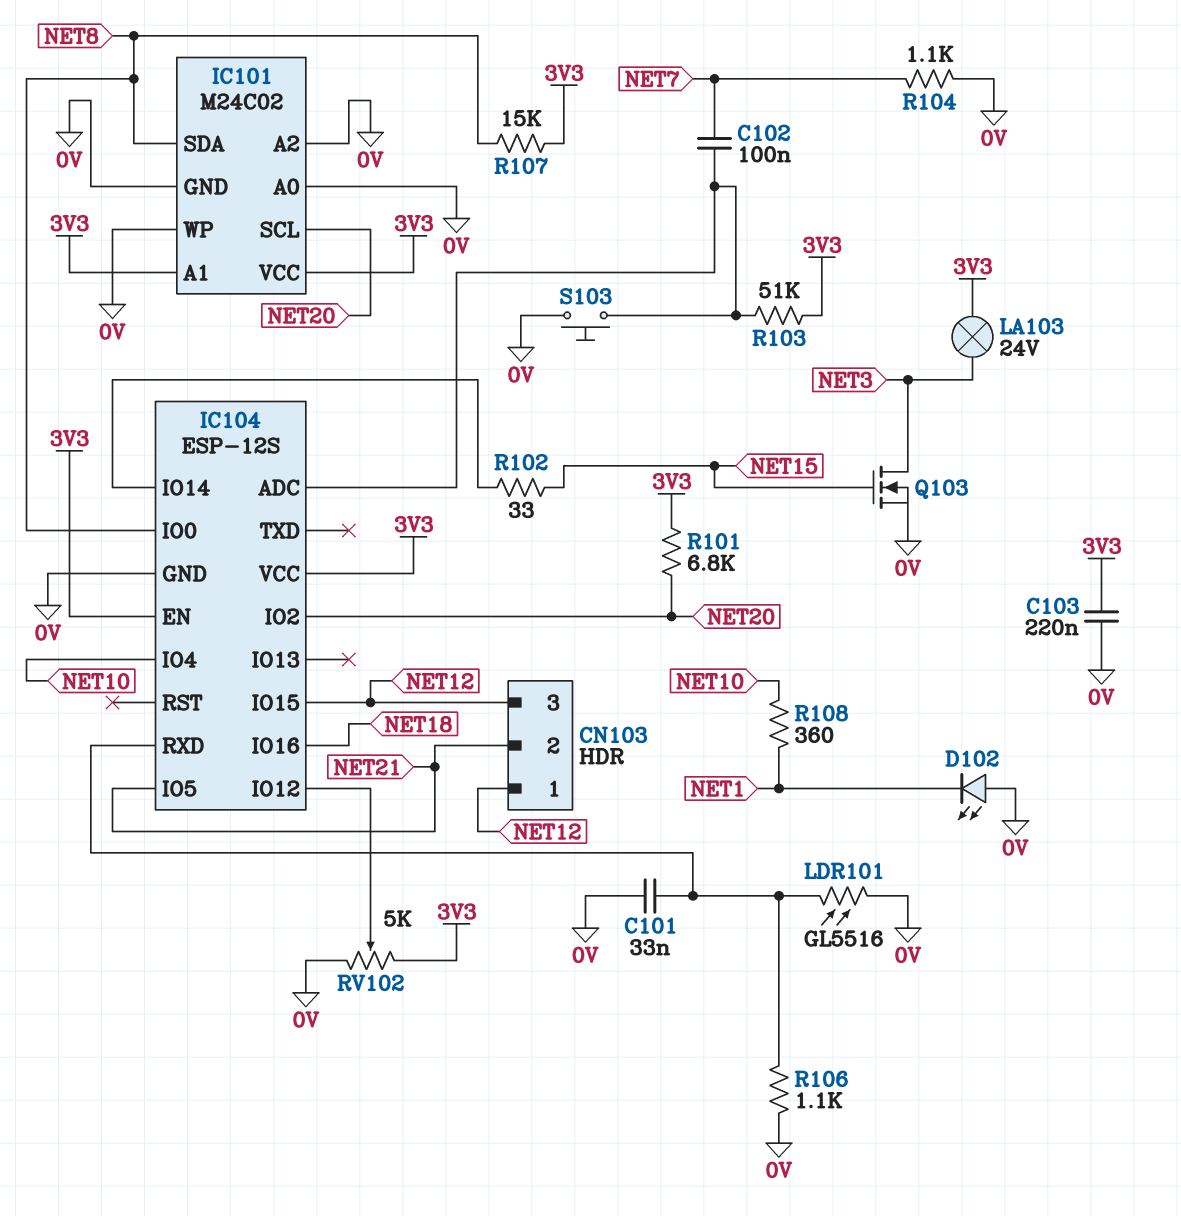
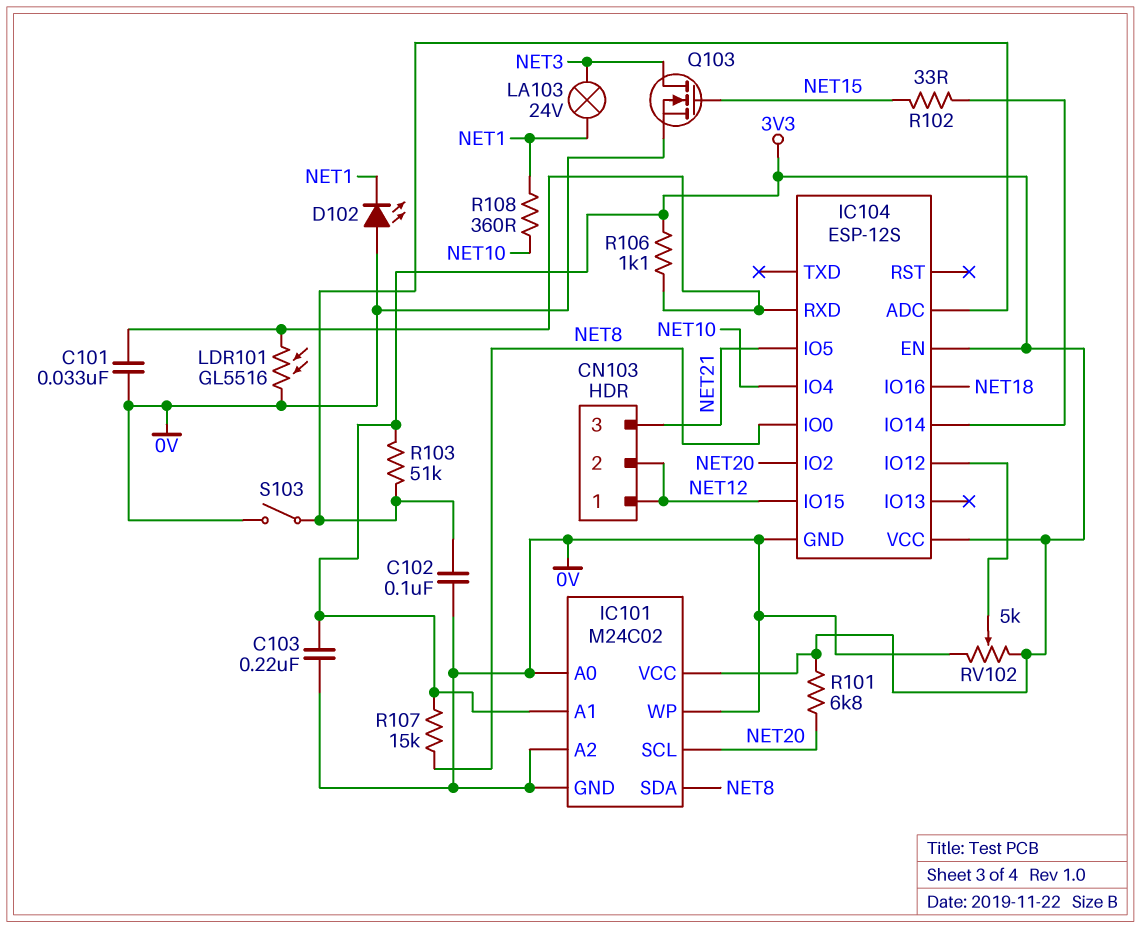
C102: 100nF (IC104/ADC, NET7) -> 100nF (0V, IC104/ADC)
CN103 pin 2: NET21 -> NET12
CN103 pin 3: NET12 -> NET21
LA103: lamp 24V (3V3, NET3) -> lamp 24V (NET1, NET3)
R104: 1.1k (0V, NET7) -> none
R106: 1.1k (0V, IC104/RXD) -> 1.1k (3V3, IC104/RXD)
S103: button (0V, IC104/ADC) -> switch (0V, IC104/ADC)

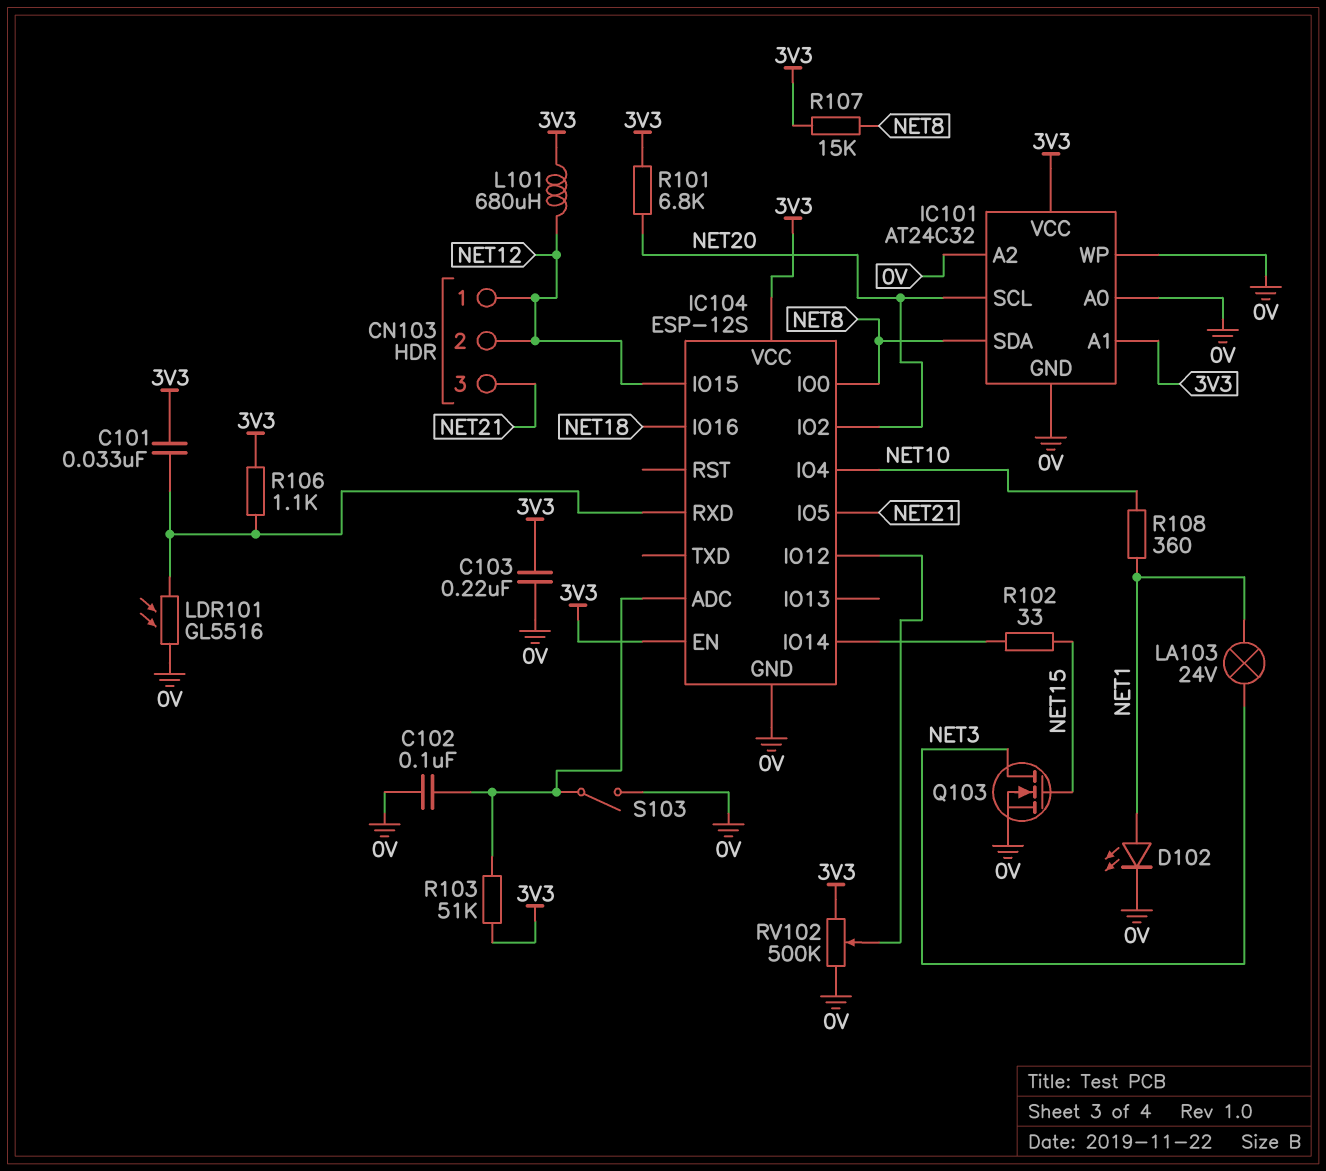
C101: 33nF (0V, IC104/RXD) -> 33nF (3V3, IC104/RXD)
D102: LED (A 0V, K NET1) -> LED (A NET1, K 0V)
IC101: M24C02 -> AT24C32
L101: none -> 680uH (3V3, NET12)
RV102: 5k (0V, 3V3, wiper IC104/IO12) -> 500k (0V, 3V3, wiper IC104/IO12)

